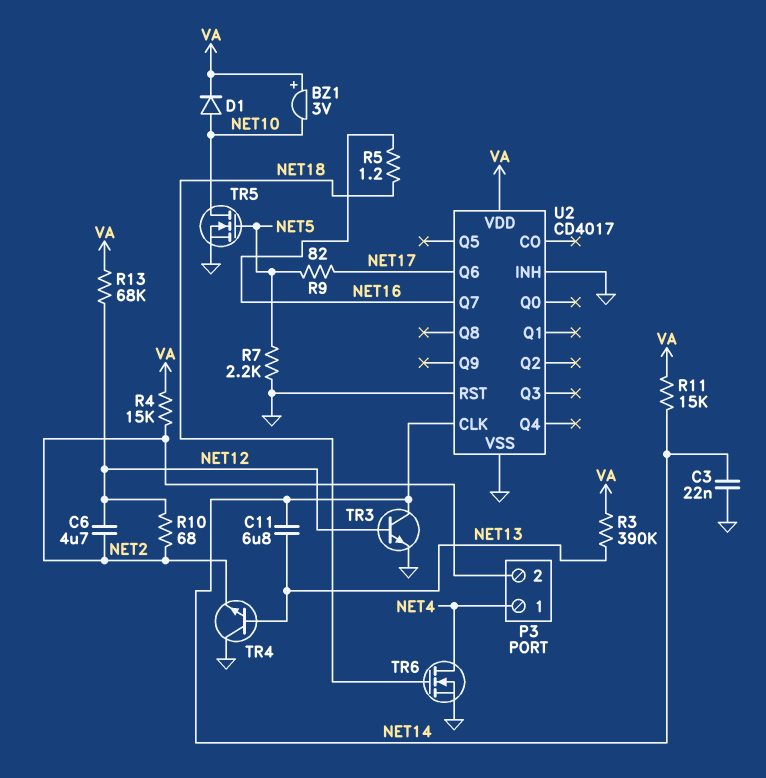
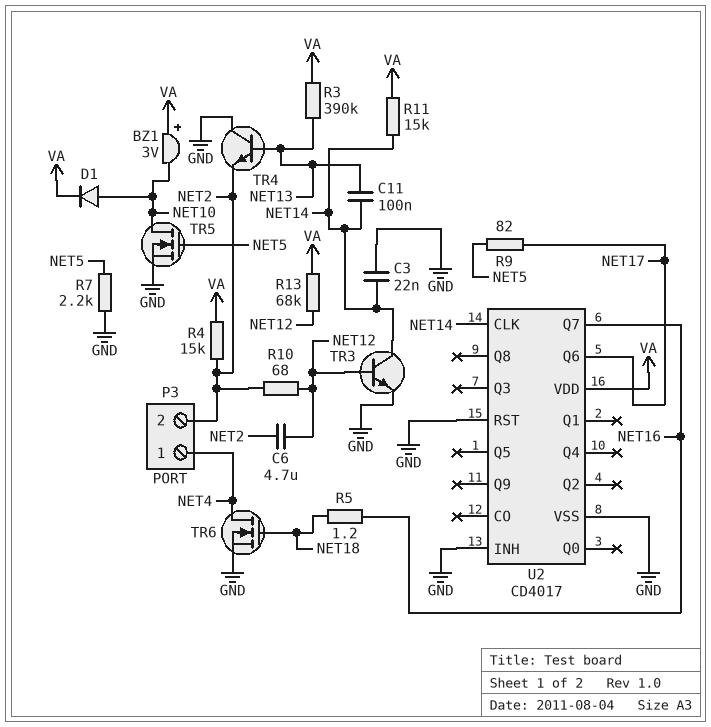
C11: 6.8uF (NET13, NET14) -> 100nF (NET13, NET14)

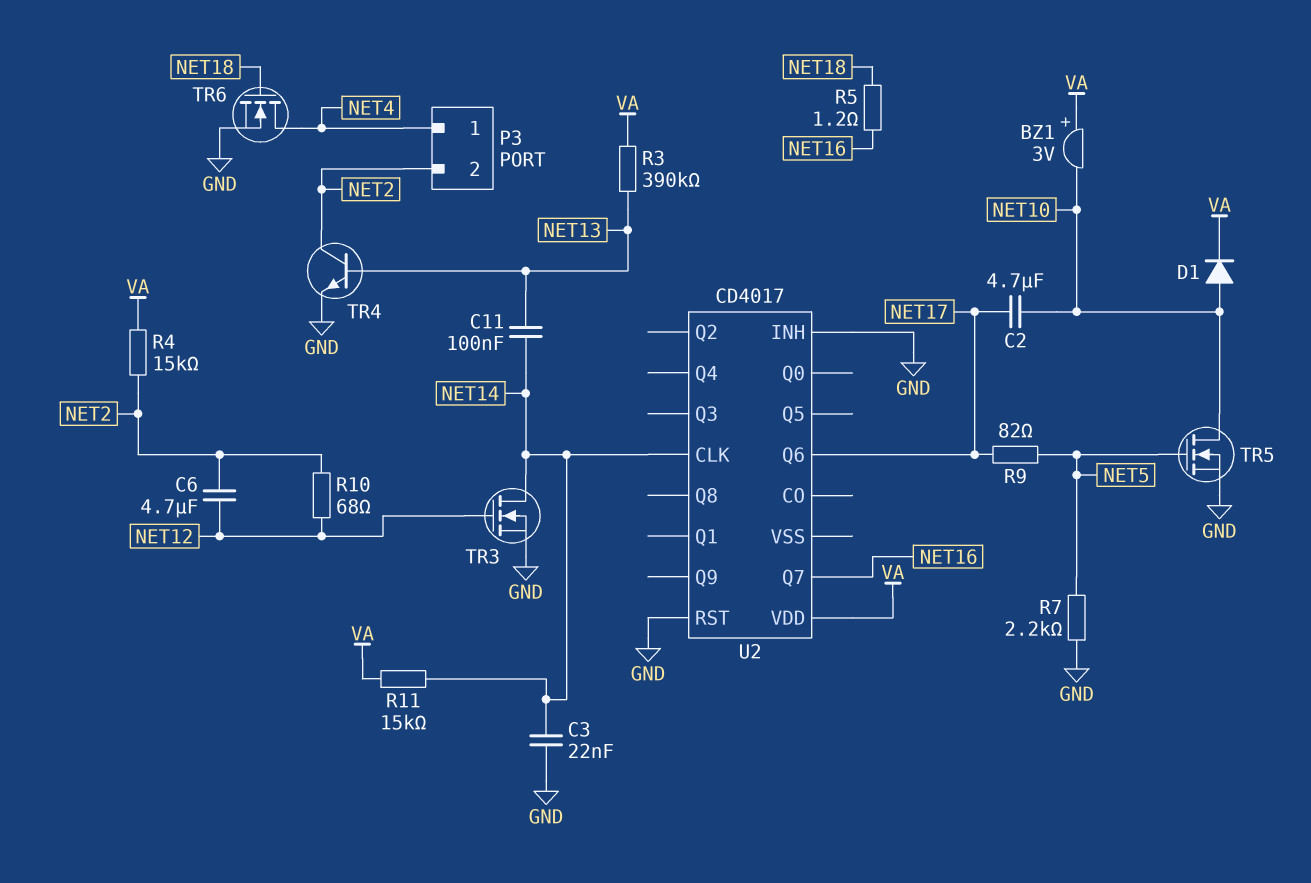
C2: none -> 4.7uF (NET10, NET17)
R13: 68k (NET12, VA) -> none
TR3: NPN (B NET12, C NET14, E GND) -> NMOS (G NET12, D NET14, S GND)
TR4: NPN (B NET13, C GND, E NET2) -> NPN (B NET13, C NET2, E GND)
U2 pin VSS: GND -> none

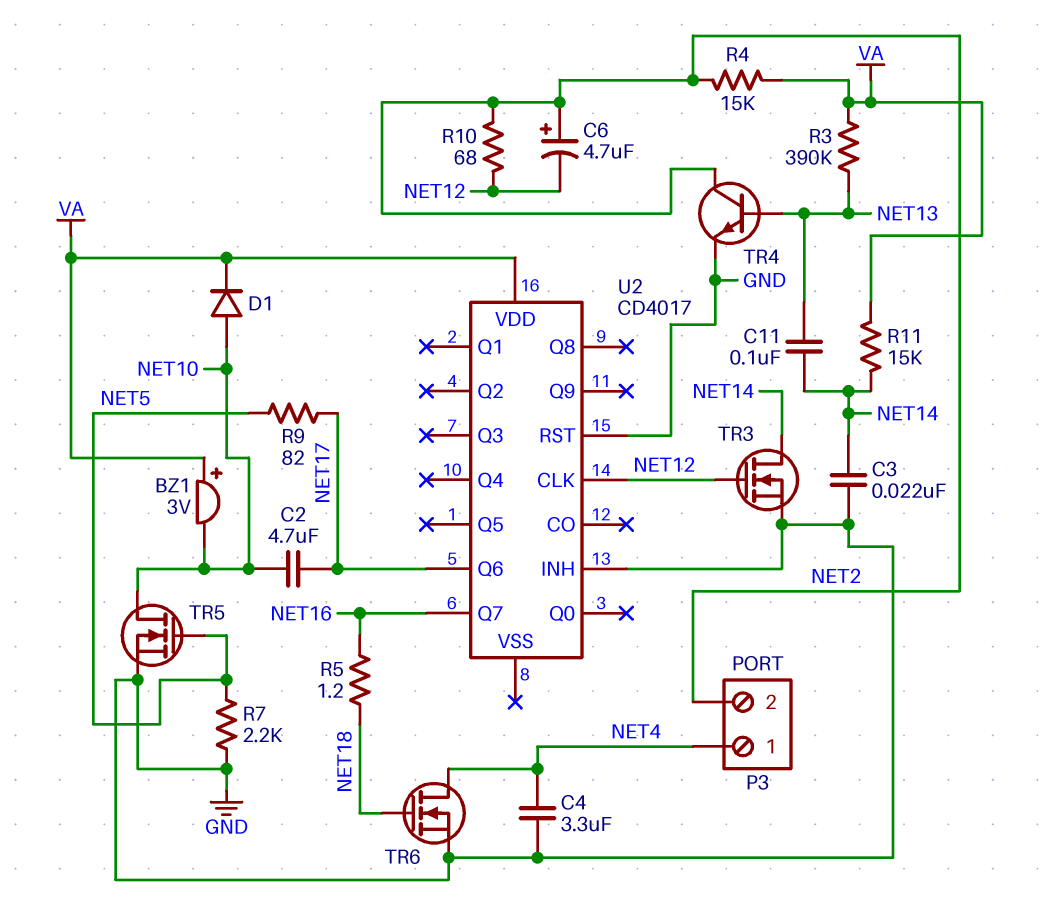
C4: none -> 3.3uF (GND, NET4)
C6: 4.7uF (NET2, NET12) -> 4.7uF (plus NET2, minus NET12)
U2 pin CLK: NET14 -> NET12

